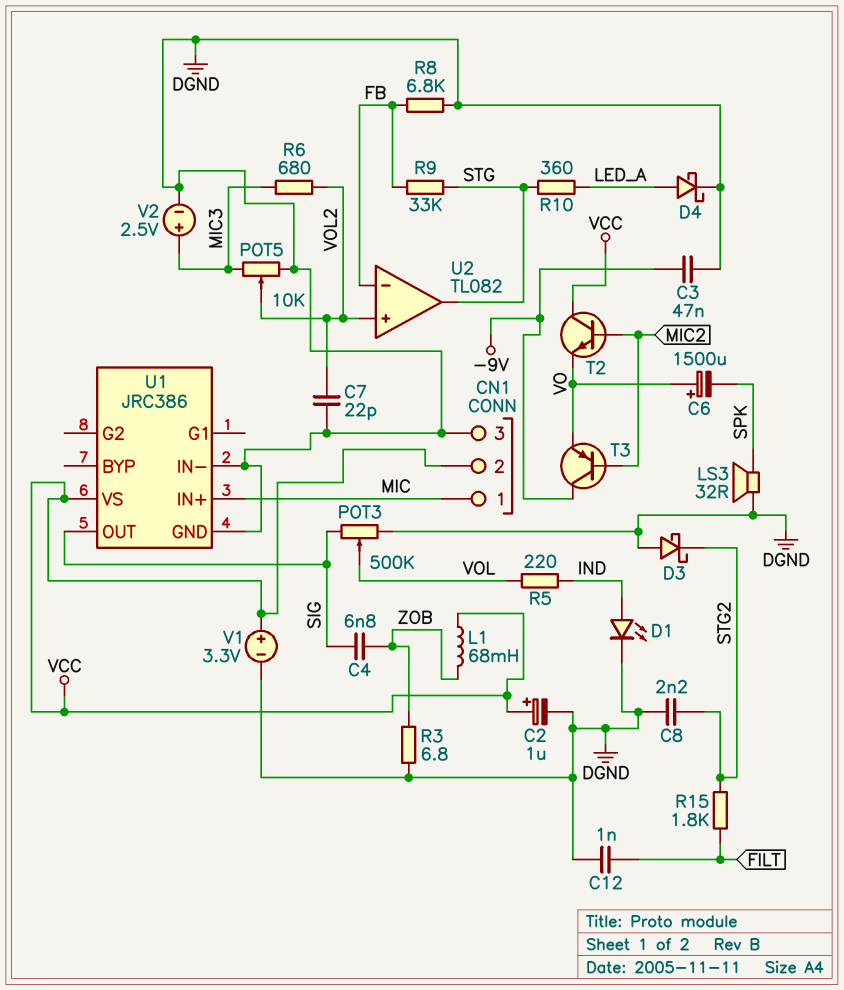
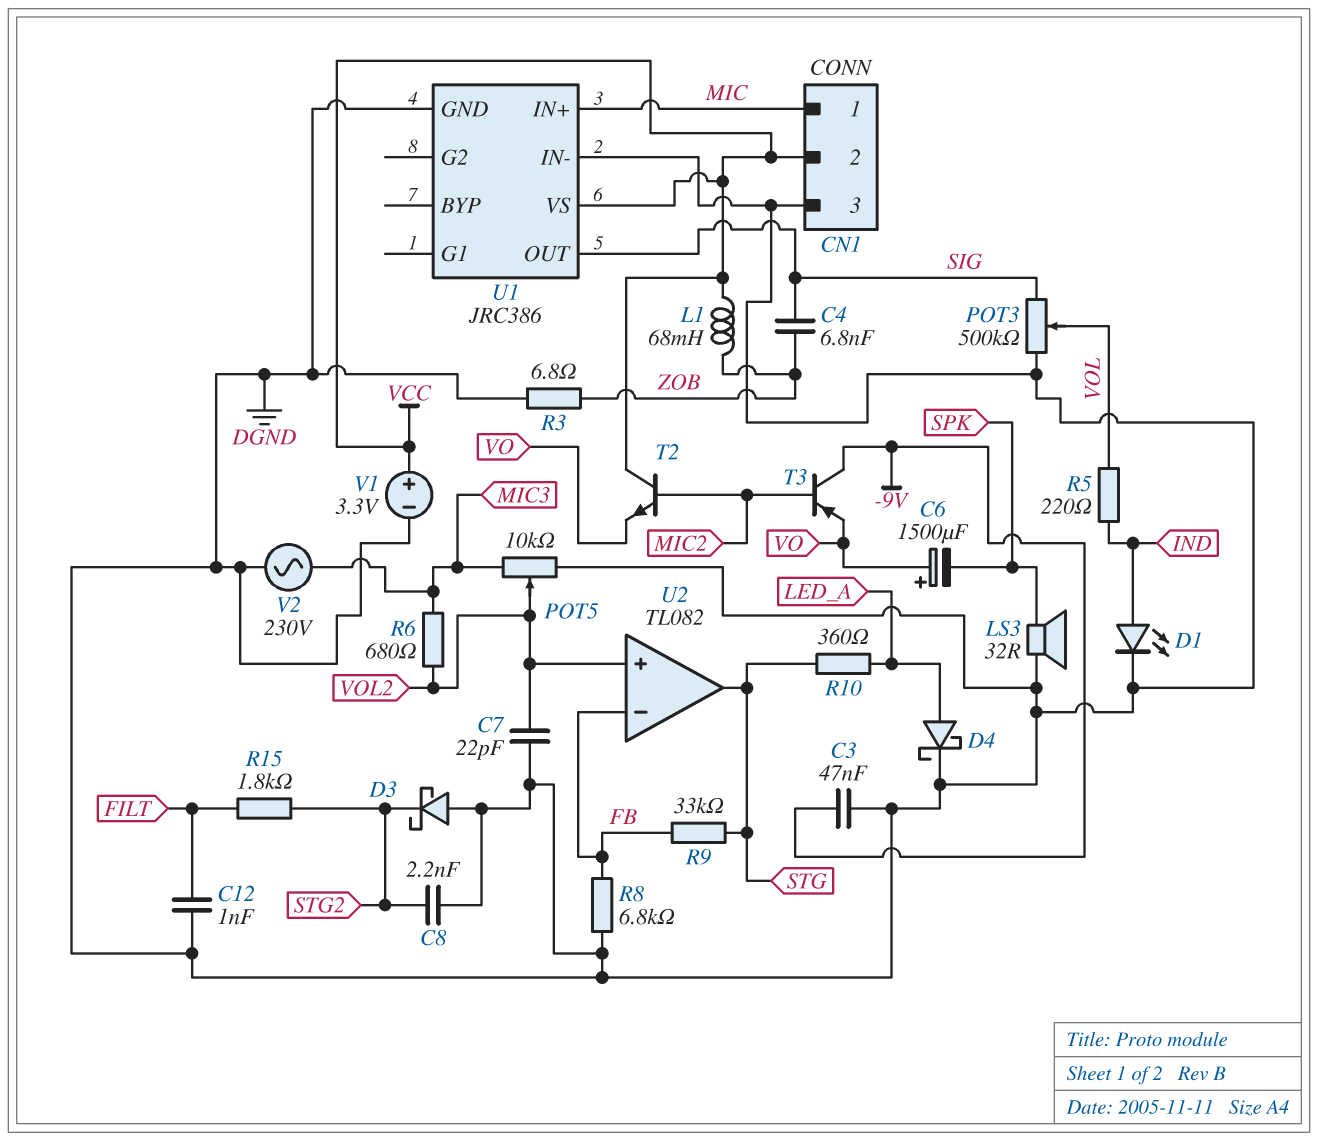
C2: 1uF (plus VCC, minus DGND) -> none
V2: 2.5V (plus MIC3, minus DGND) -> AC 230V (DGND, MIC3)

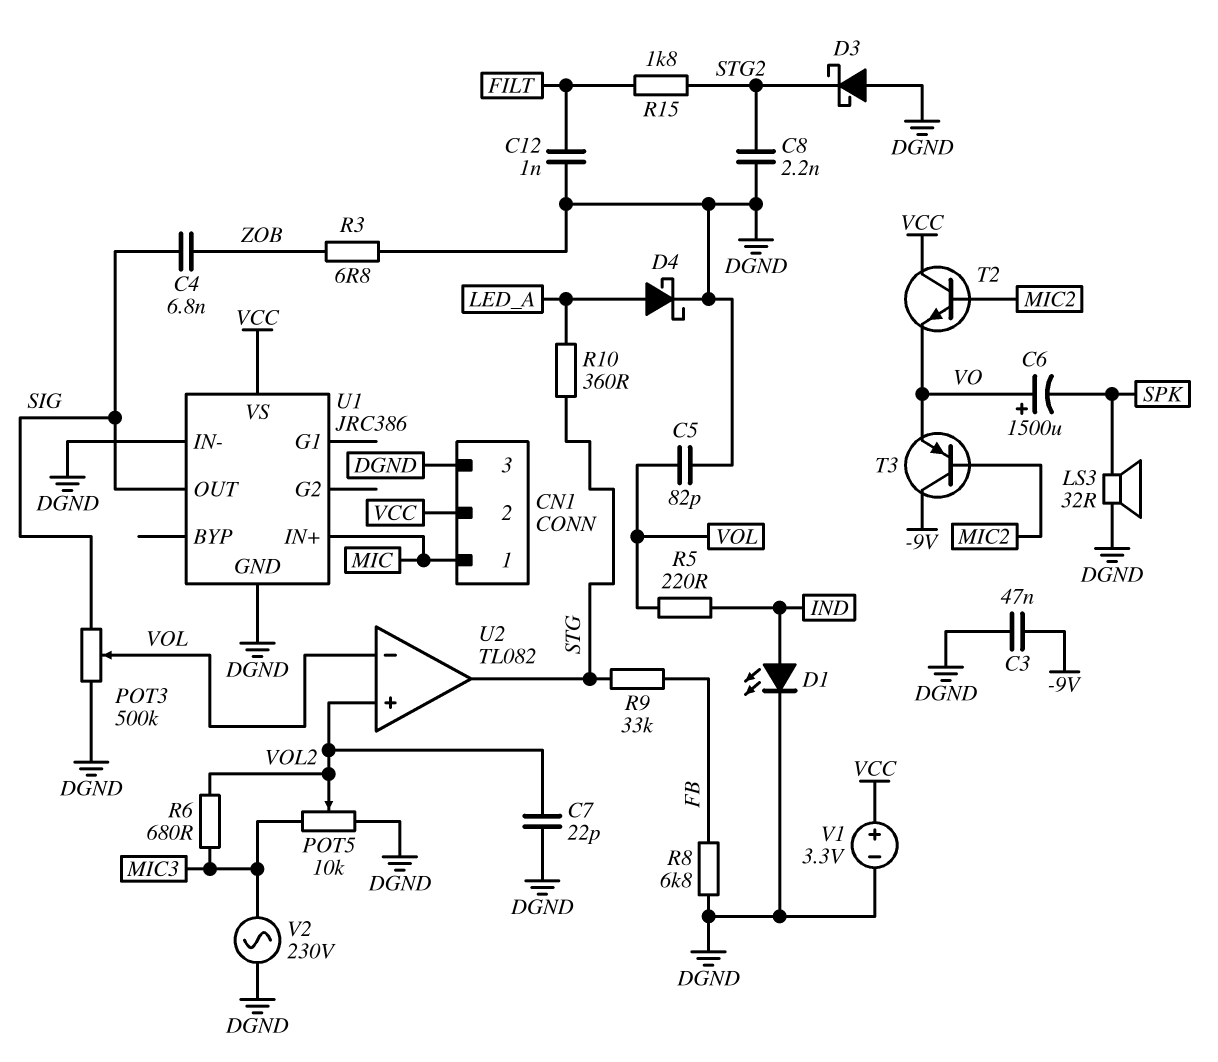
C5: none -> 82pF (DGND, VOL)
L1: 68mH (VCC, ZOB) -> none
U2 pin in-: FB -> VOL

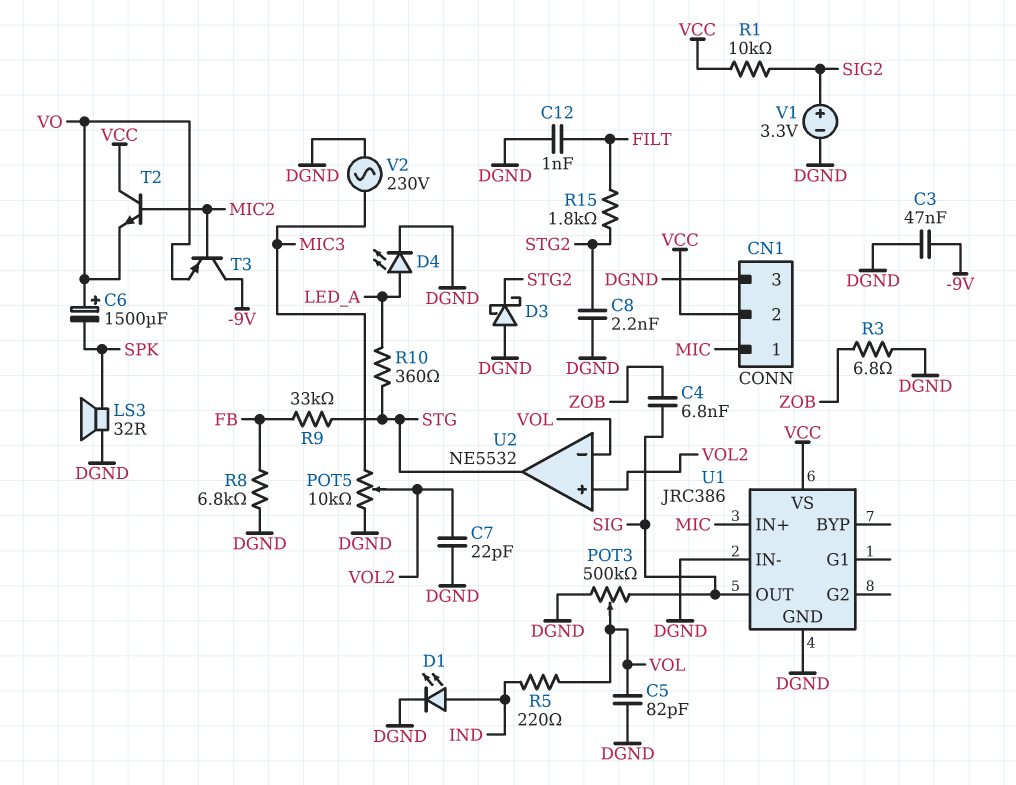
D4: schottky (A LED_A, K DGND) -> LED (A LED_A, K DGND)
R1: none -> 10k (SIG2, VCC)
R6: 680 (MIC3, VOL2) -> none
U2: TL082 -> NE5532
V1: 3.3V (plus VCC, minus DGND) -> 3.3V (plus SIG2, minus DGND)

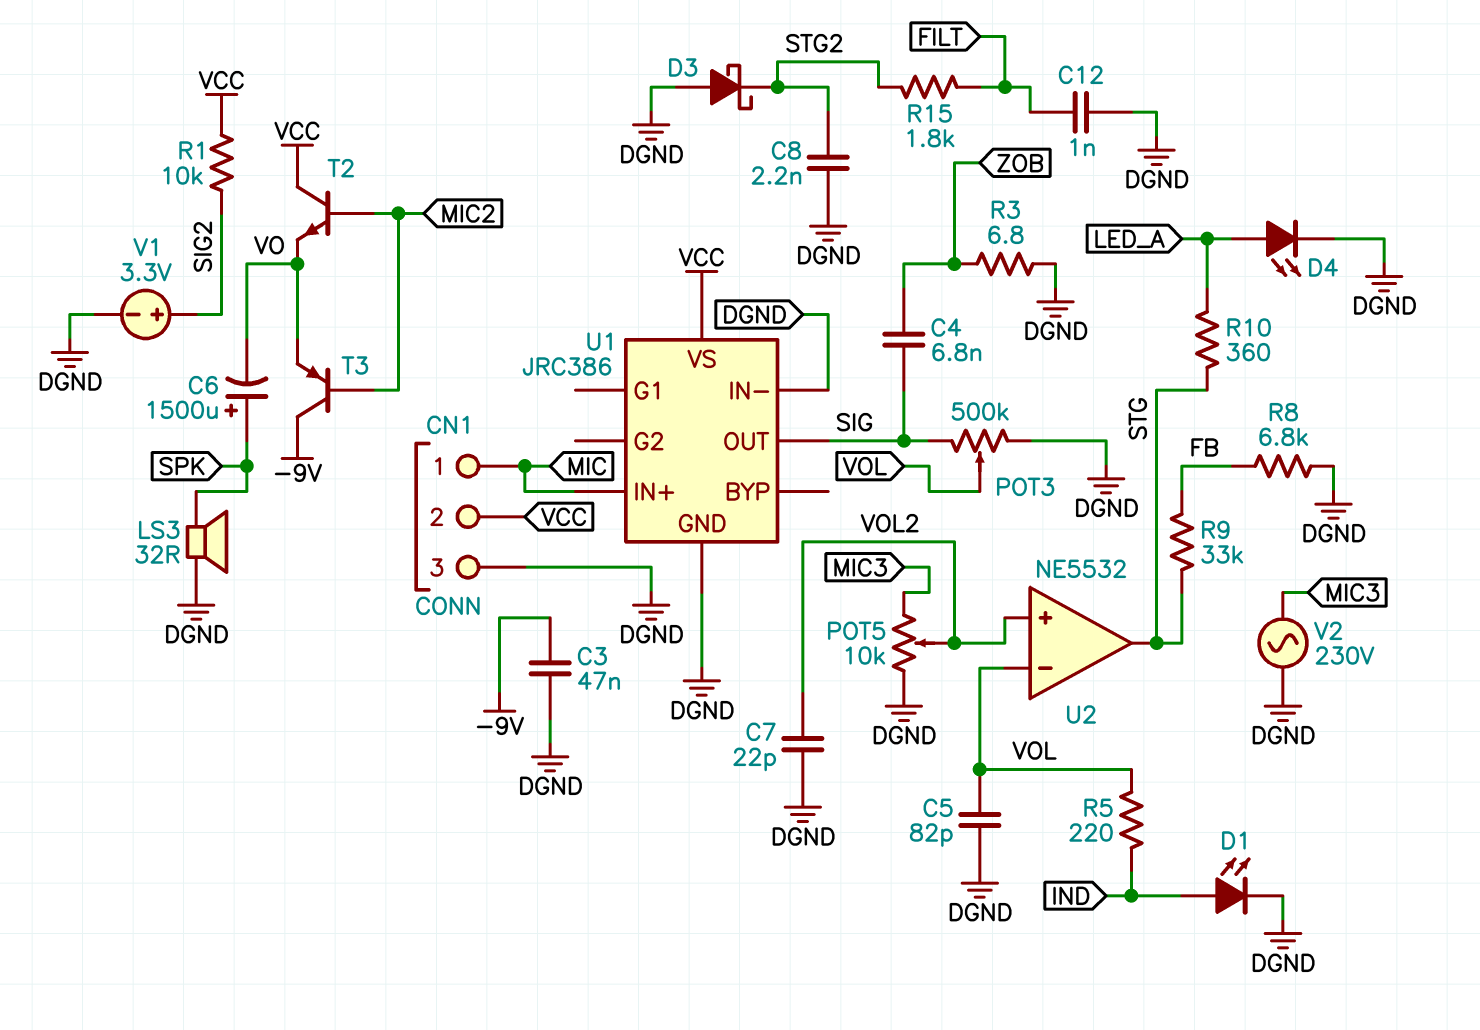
C6: 1500uF (plus VO, minus SPK) -> 1500uF (plus SPK, minus VO)

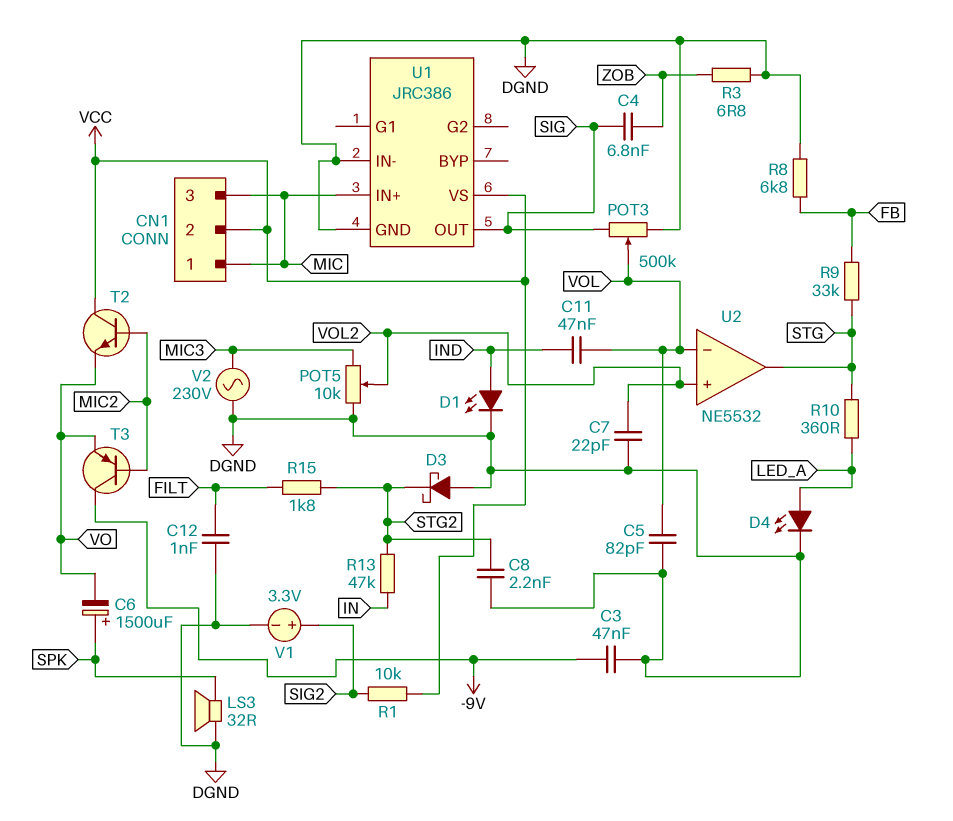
C11: none -> 47nF (IND, VOL)
CN1 pin 3: DGND -> MIC
R5: 220 (IND, VOL) -> none
R13: none -> 47k (IN, STG2)

